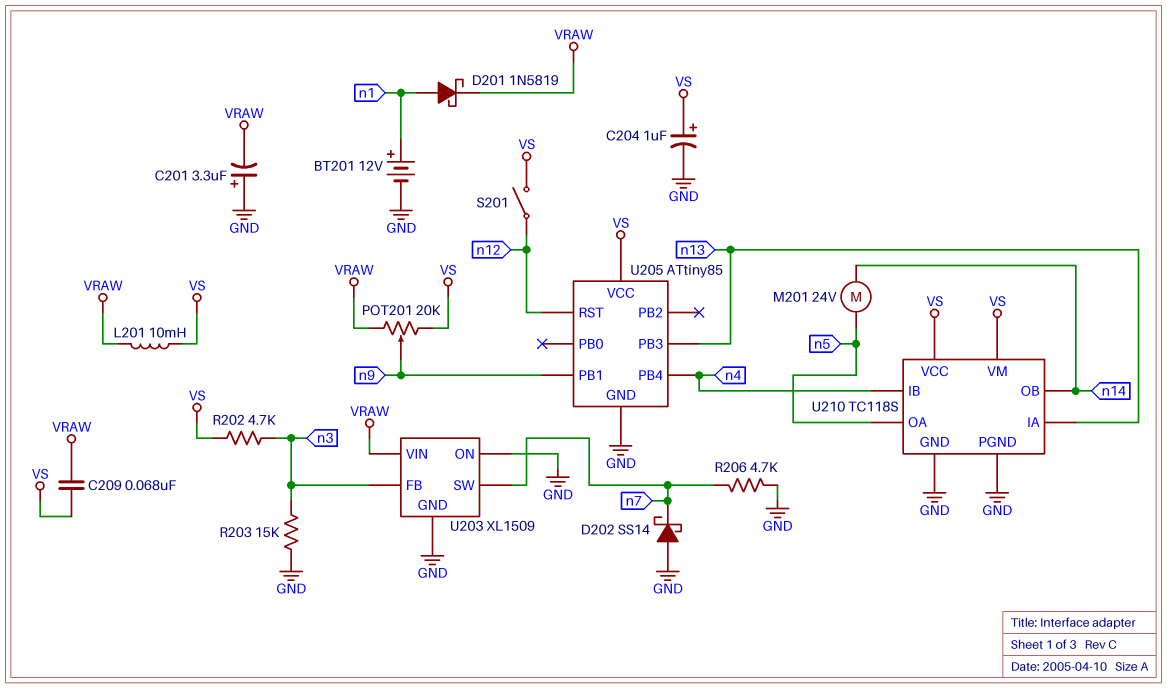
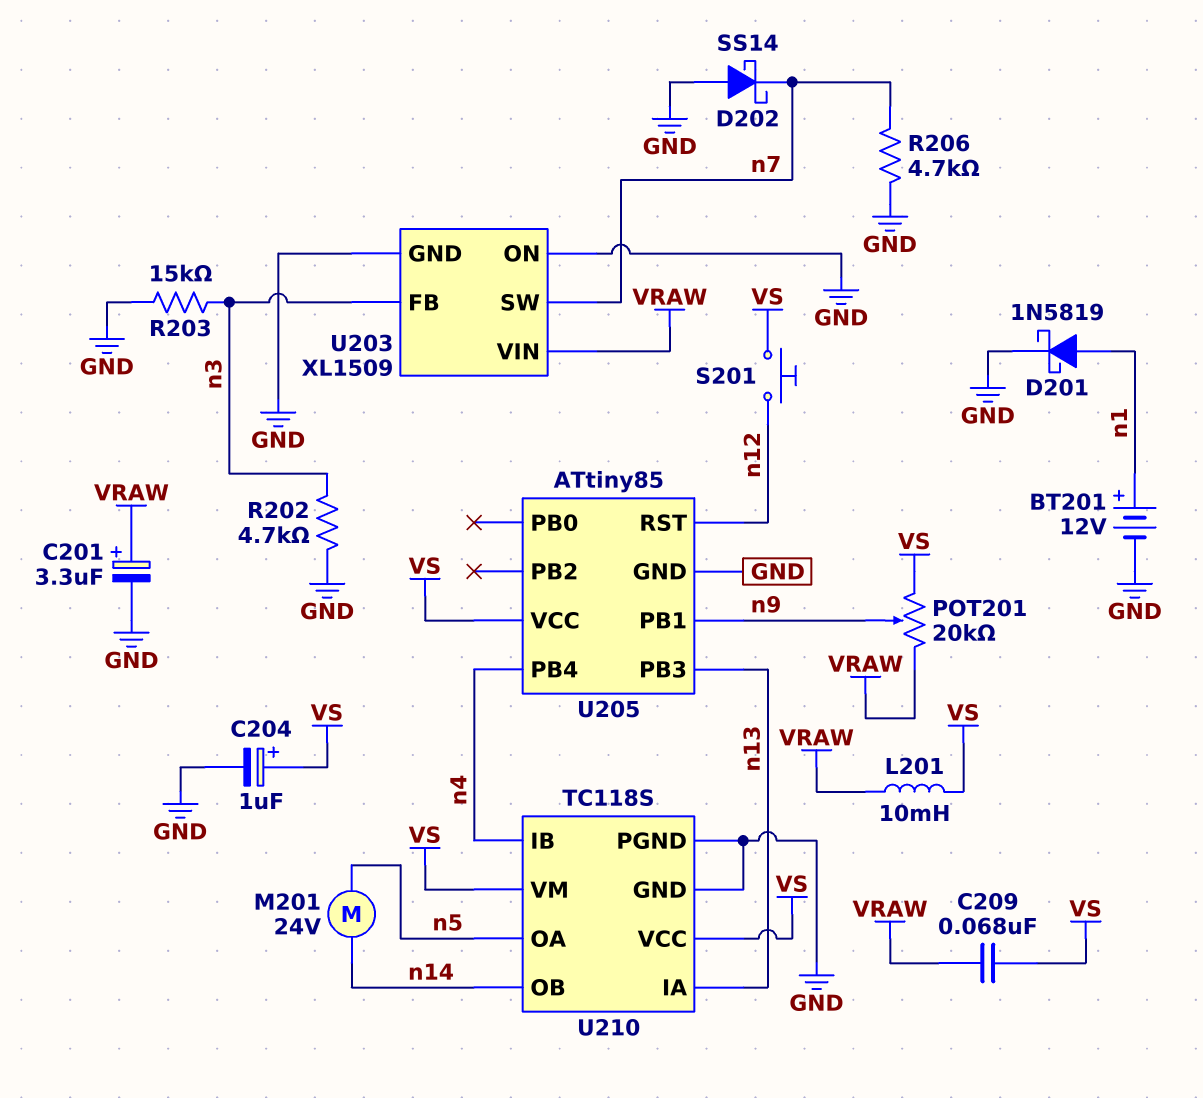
C201: 3.3uF (plus GND, minus VRAW) -> 3.3uF (plus VRAW, minus GND)
D201: schottky 1N5819 (A n1, K VRAW) -> schottky 1N5819 (A n1, K GND)
R202: 4.7k (VS, n3) -> 4.7k (GND, n3)
S201: switch (VS, n12) -> button (VS, n12)

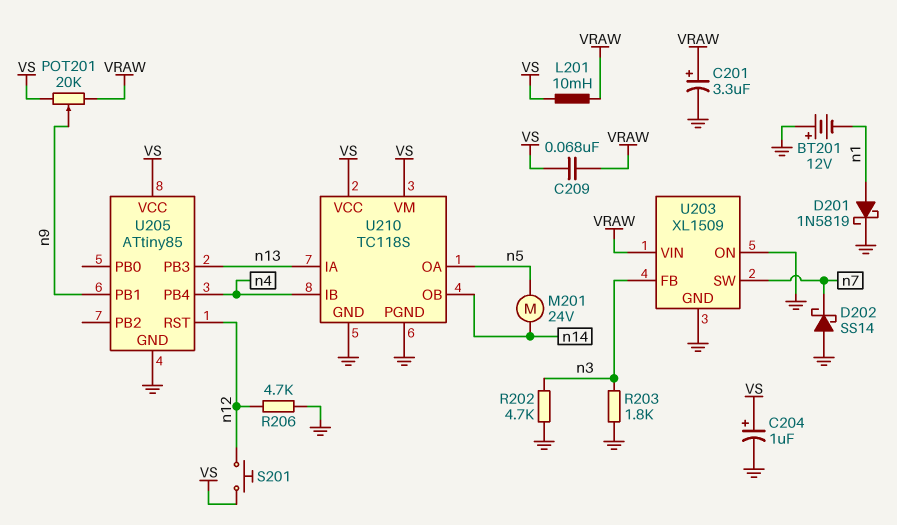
BT201: 12V (plus n1, minus GND) -> 12V (plus GND, minus n1)
R203: 15k (GND, n3) -> 1.8k (GND, n3)
R206: 4.7k (GND, n7) -> 4.7k (GND, n12)

